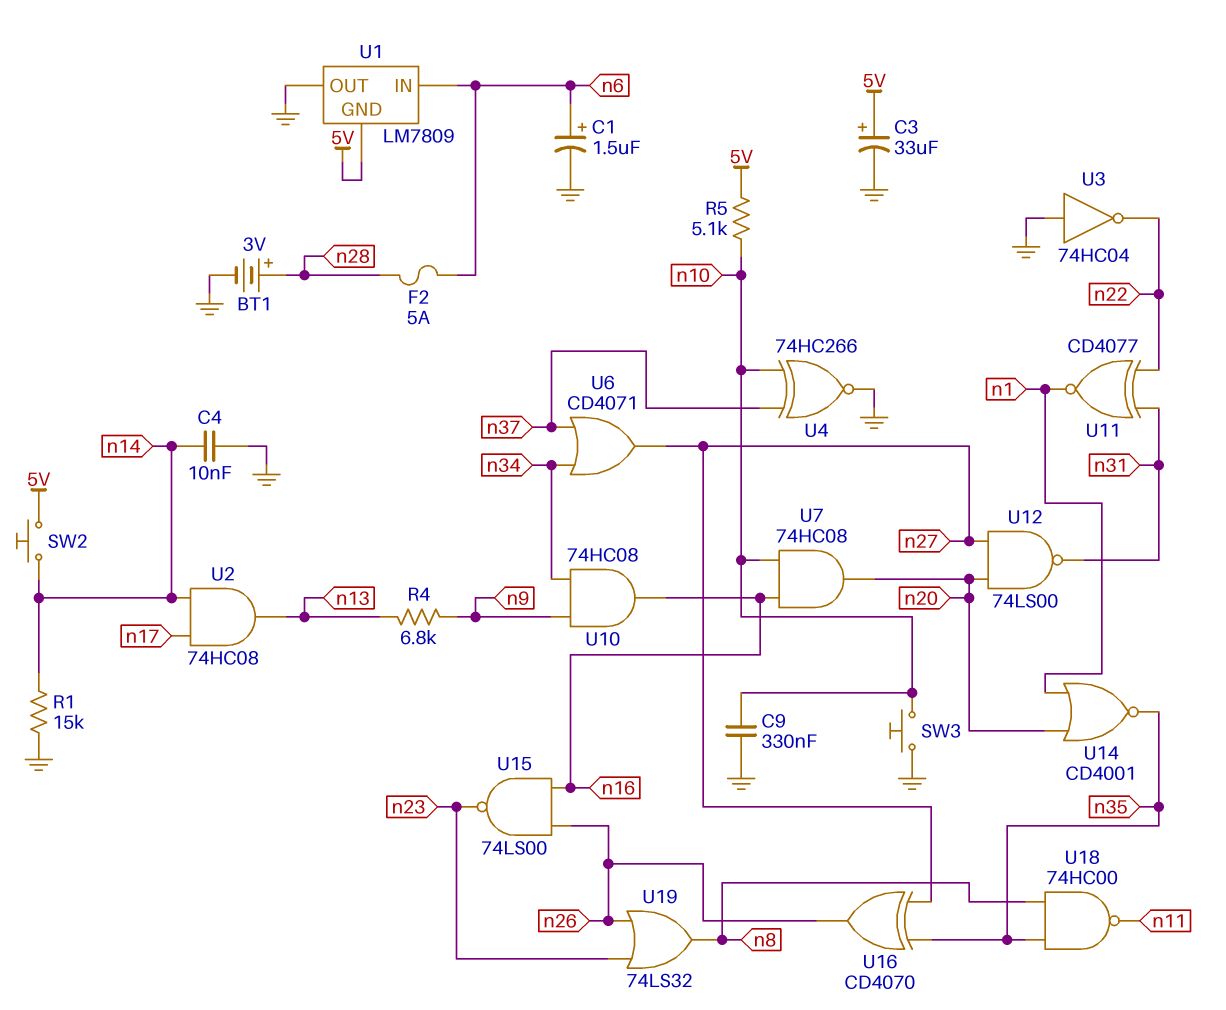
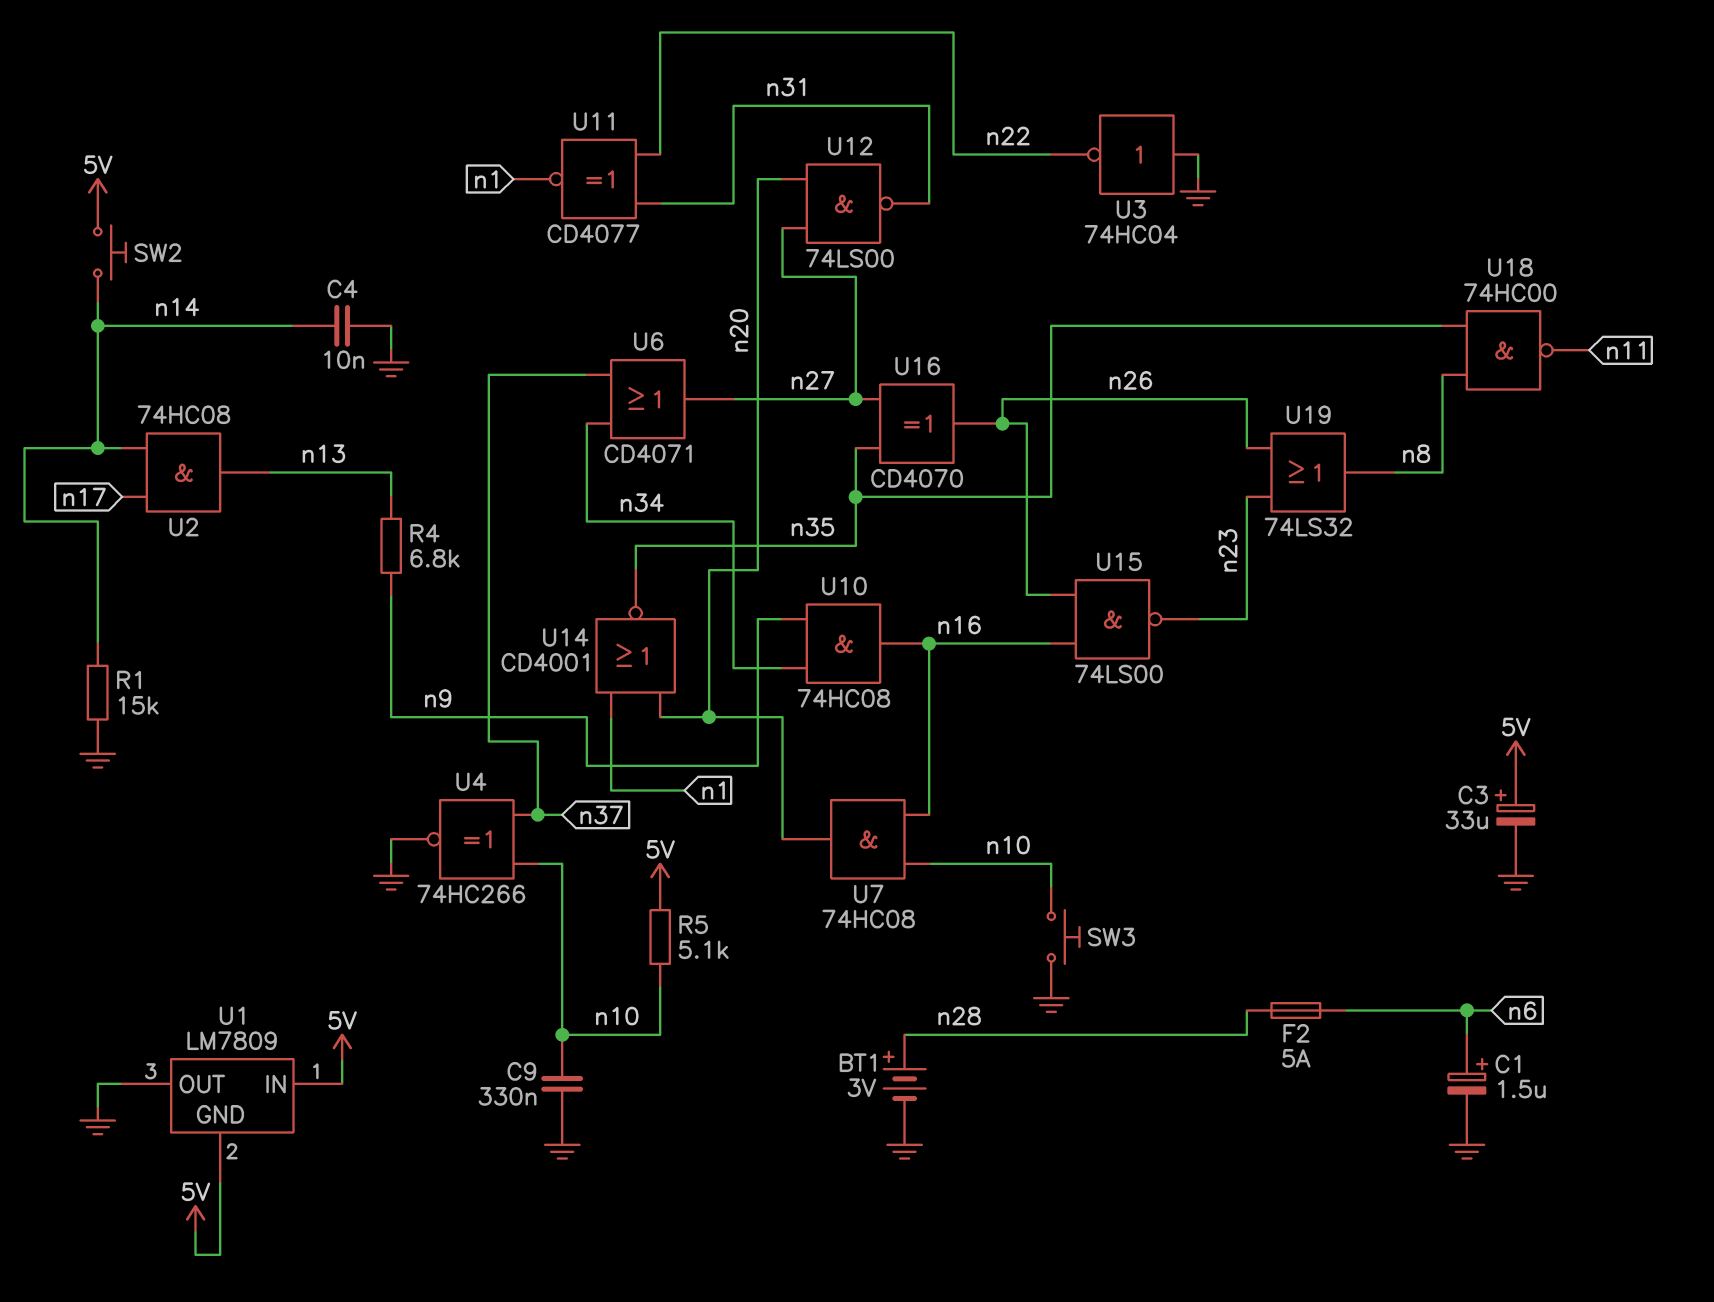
U1 pin IN: n6 -> 5V

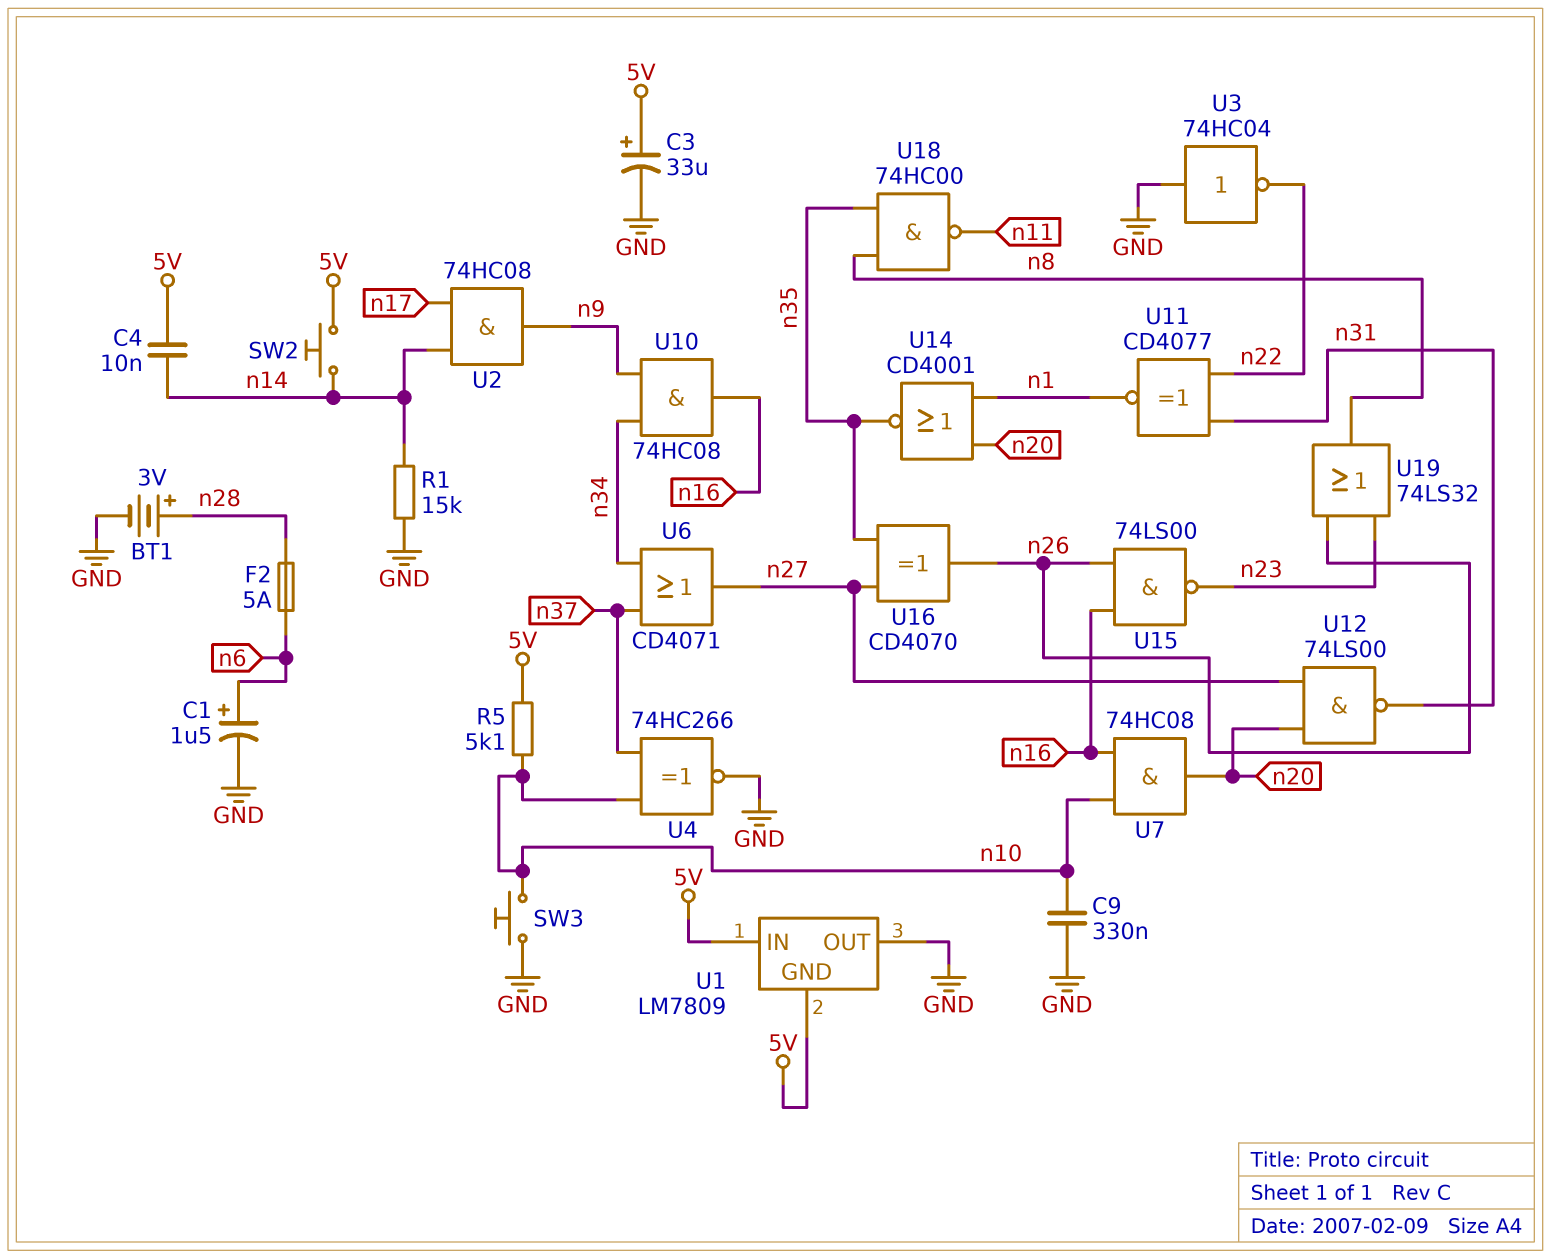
C4: 10nF (GND, n14) -> 10nF (5V, n14)
R4: 6.8k (n9, n13) -> none
U2: AND 74HC08 (in n14, in n17, out n13) -> AND 74HC08 (in n14, in n17, out n9)

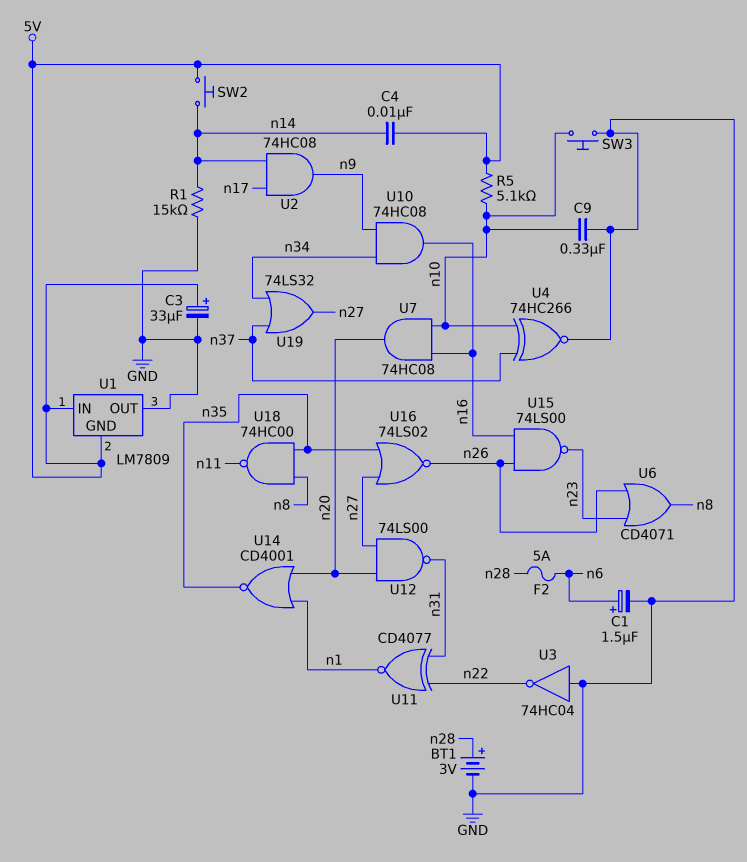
U6: OR CD4071 (in n34, in n37, out n27) -> OR CD4071 (in n23, in n26, out n8)
U16: XOR CD4070 (in n27, in n35, out n26) -> NOR 74LS02 (in n27, in n35, out n26)
U19: OR 74LS32 (in n23, in n26, out n8) -> OR 74LS32 (in n34, in n37, out n27)

